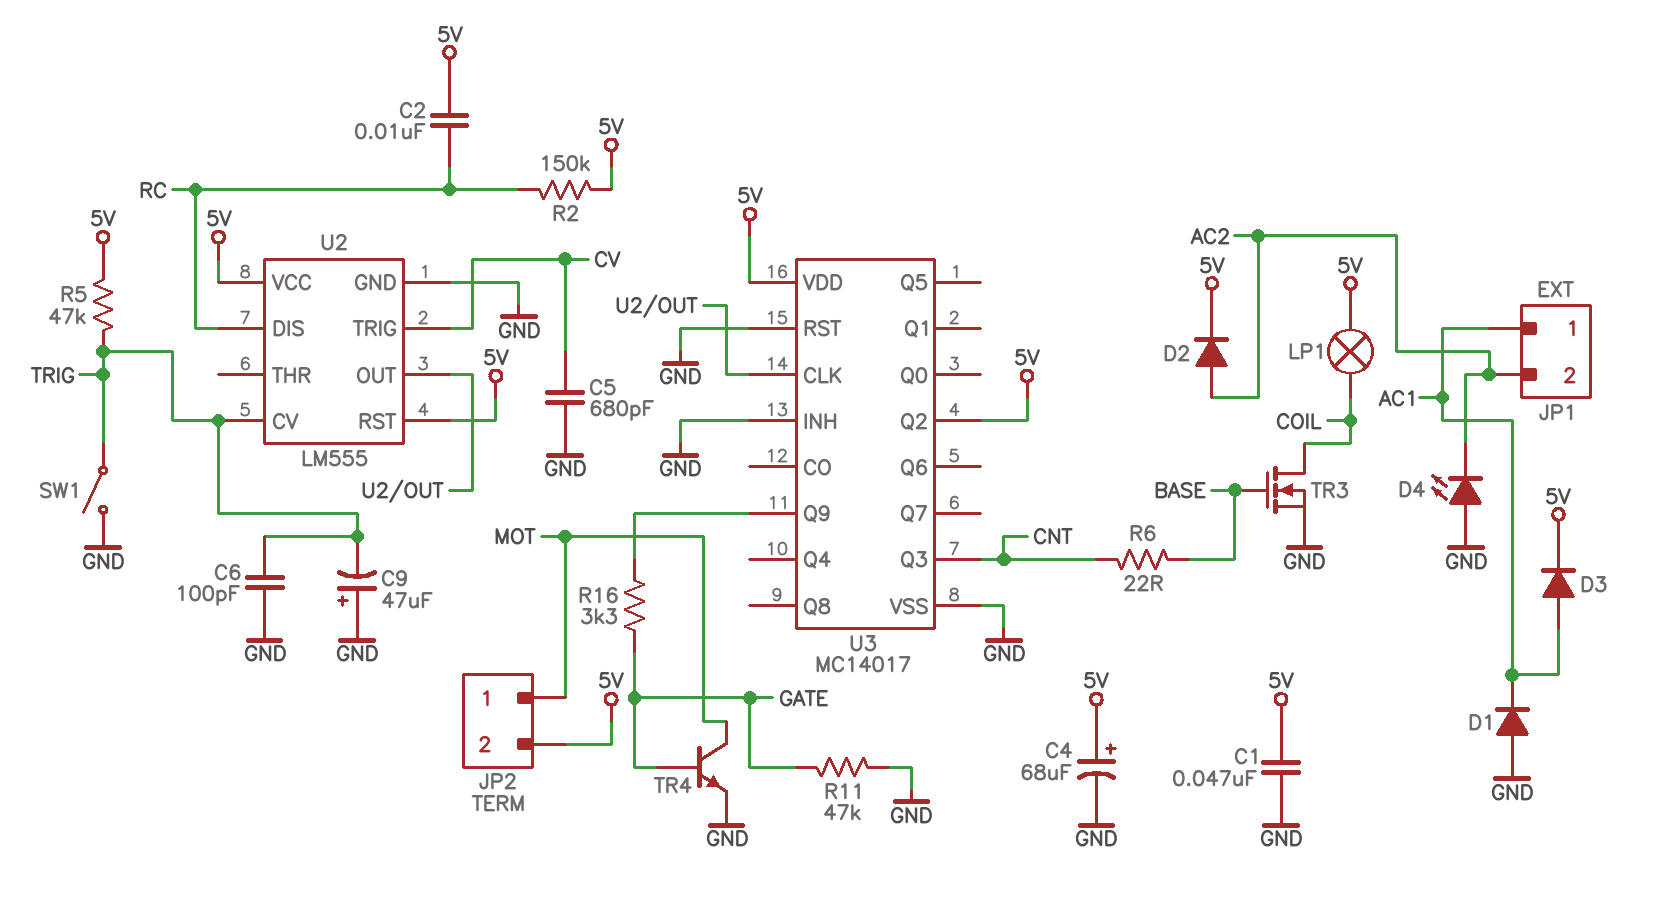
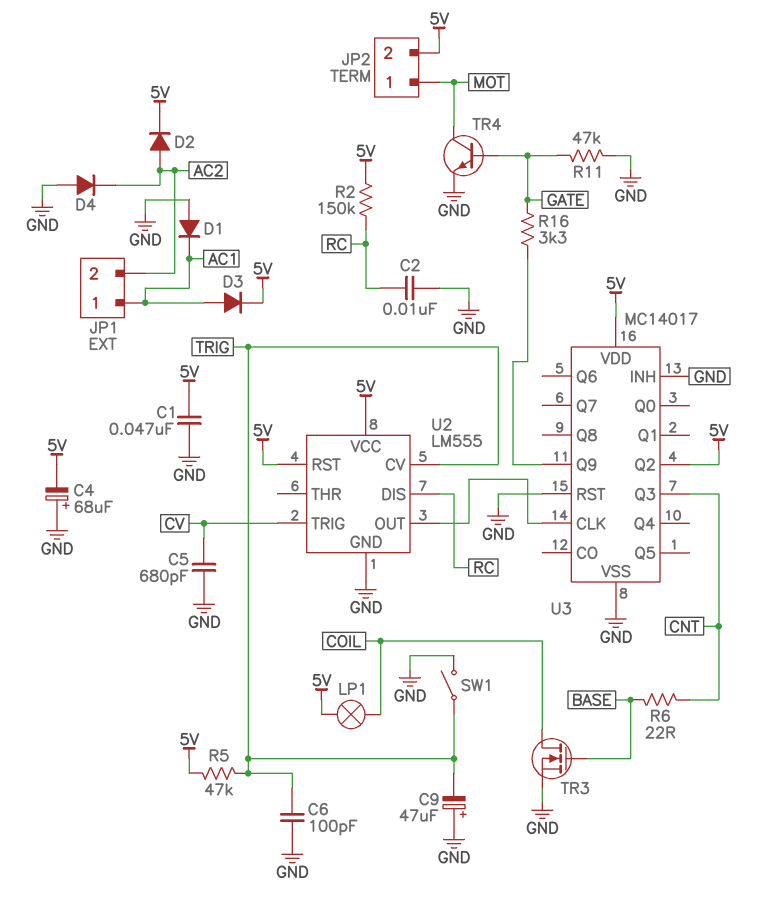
C2: 10nF (5V, RC) -> 10nF (GND, RC)
C4: 68uF (plus 5V, minus GND) -> 68uF (plus GND, minus 5V)
D4: LED (A GND, K AC2) -> diode (A GND, K AC2)

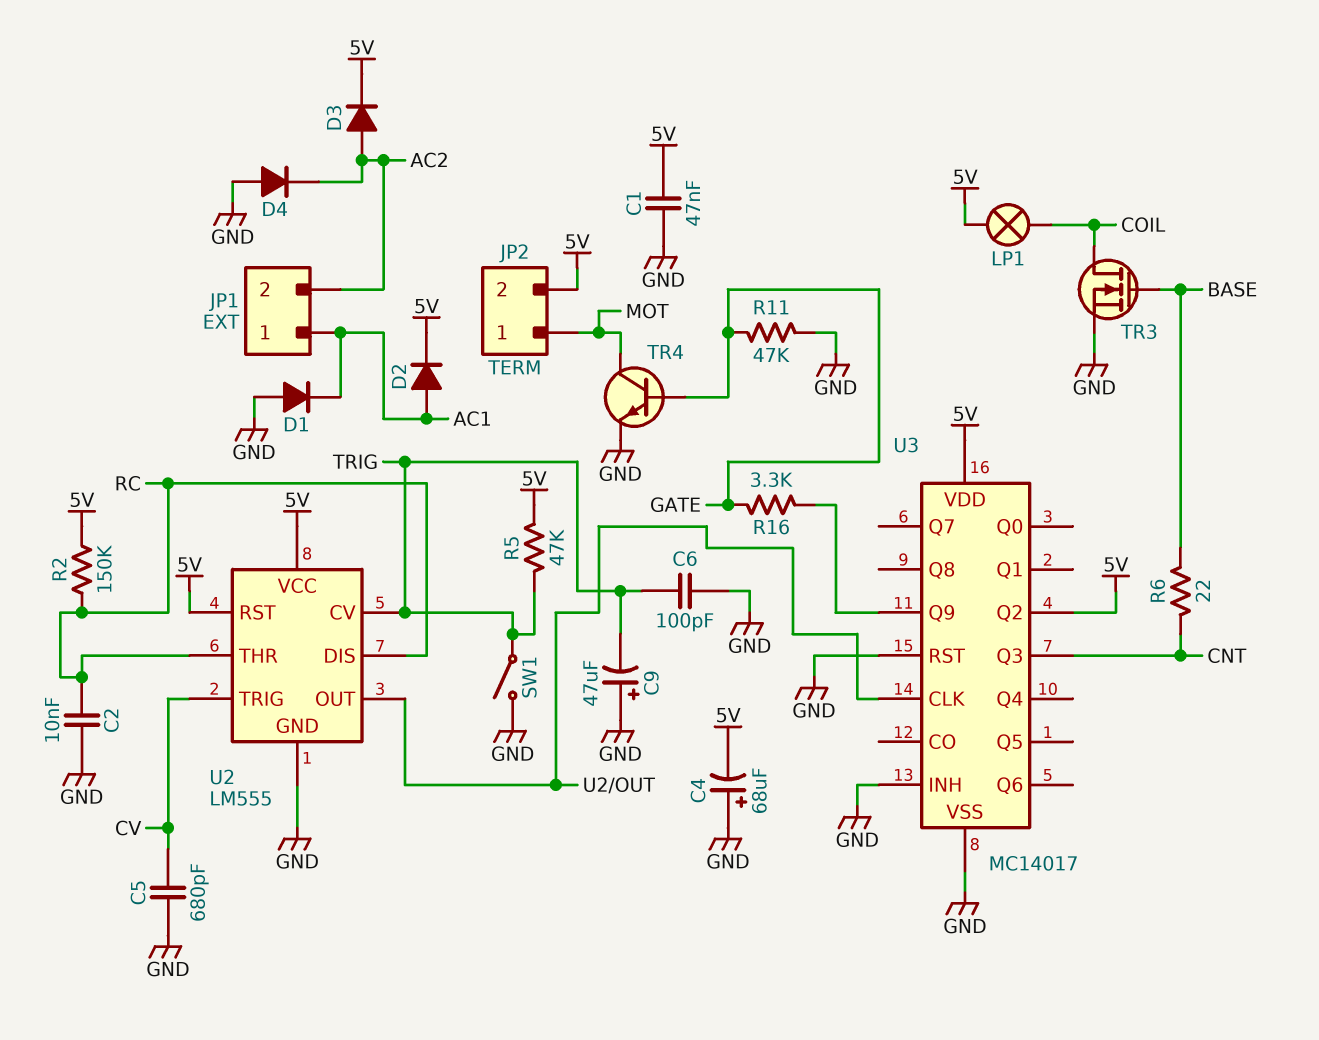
D2: diode (A AC2, K 5V) -> diode (A AC1, K 5V)
D3: diode (A AC1, K 5V) -> diode (A AC2, K 5V)
U2 pin THR: none -> RC

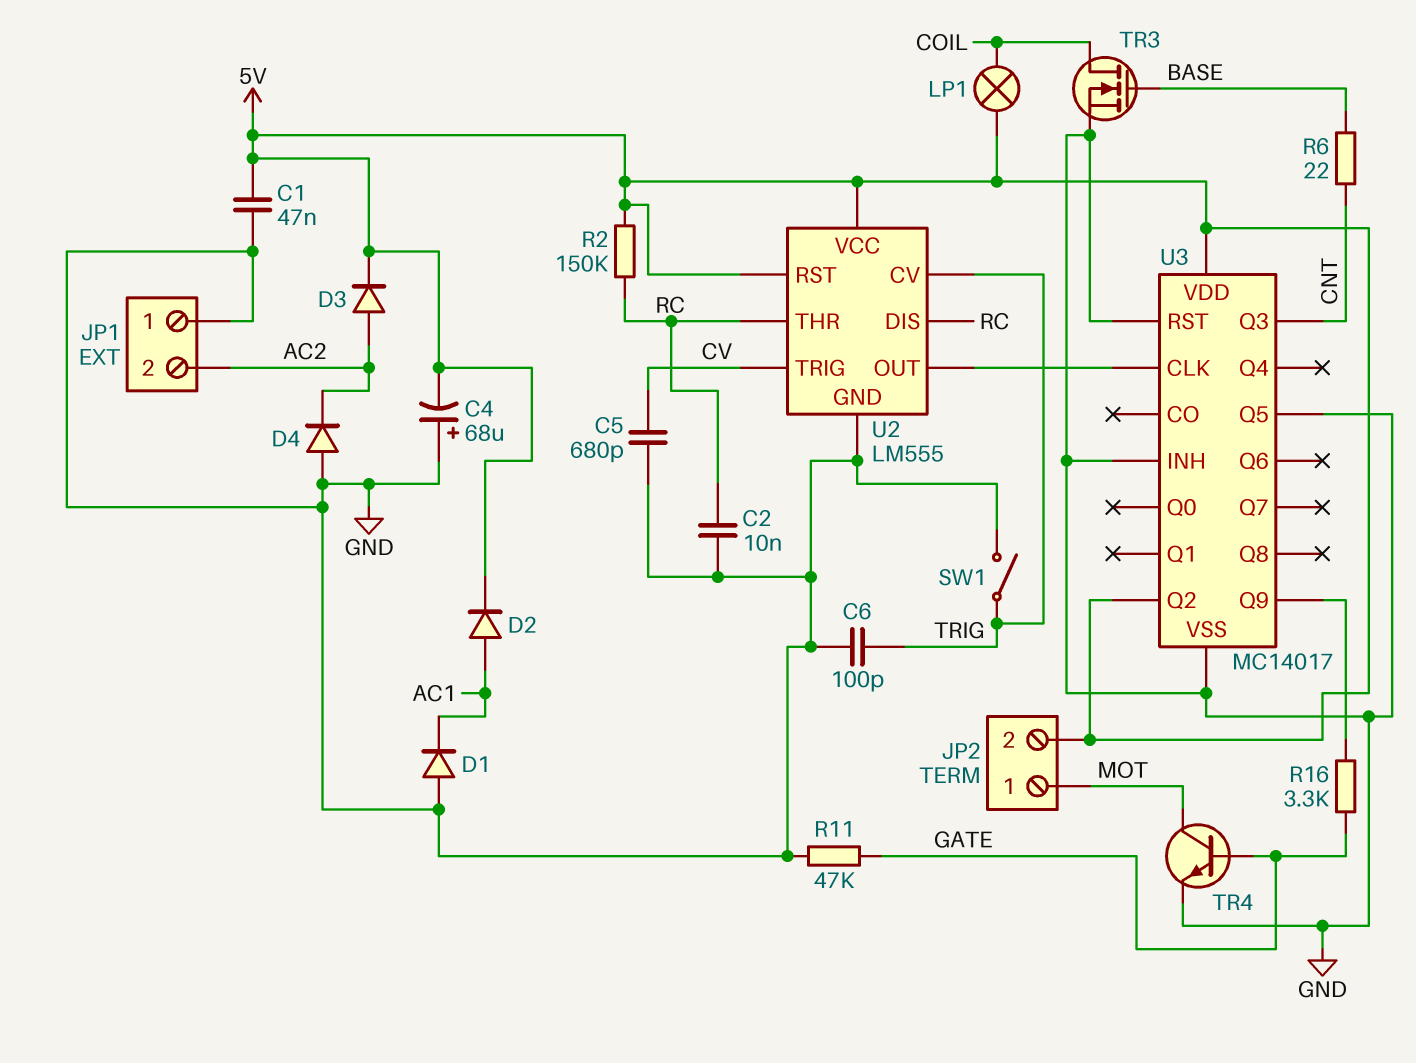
C9: 47uF (plus GND, minus TRIG) -> none
JP1 pin 1: AC1 -> GND
R5: 47k (5V, TRIG) -> none
U3 pin Q5: none -> GND

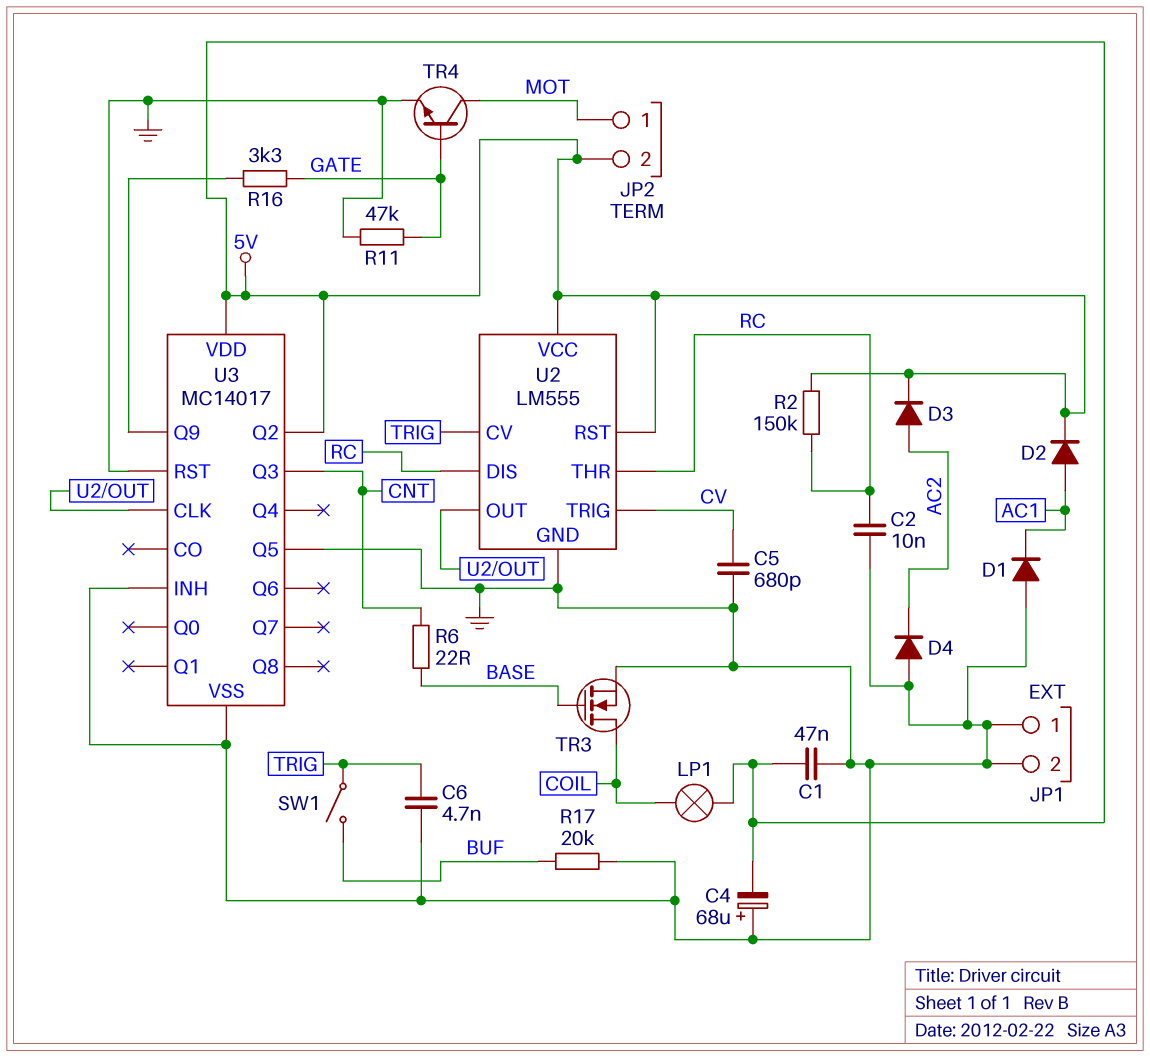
C6: 100pF (GND, TRIG) -> 4.7nF (GND, TRIG)
JP1 pin 2: AC2 -> GND
R17: none -> 20k (BUF, GND)
SW1: switch (GND, TRIG) -> switch (BUF, TRIG)

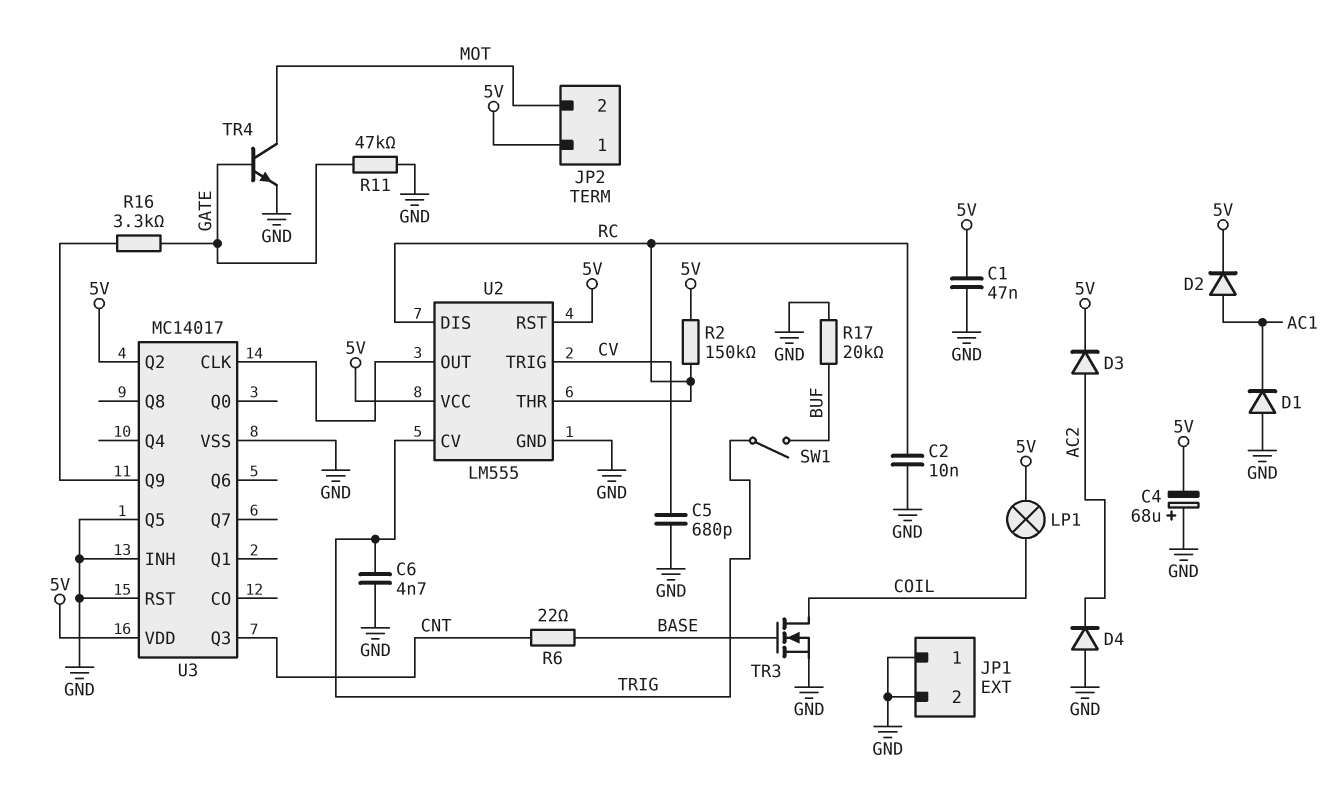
JP2 pin 1: MOT -> 5V
JP2 pin 2: 5V -> MOT

